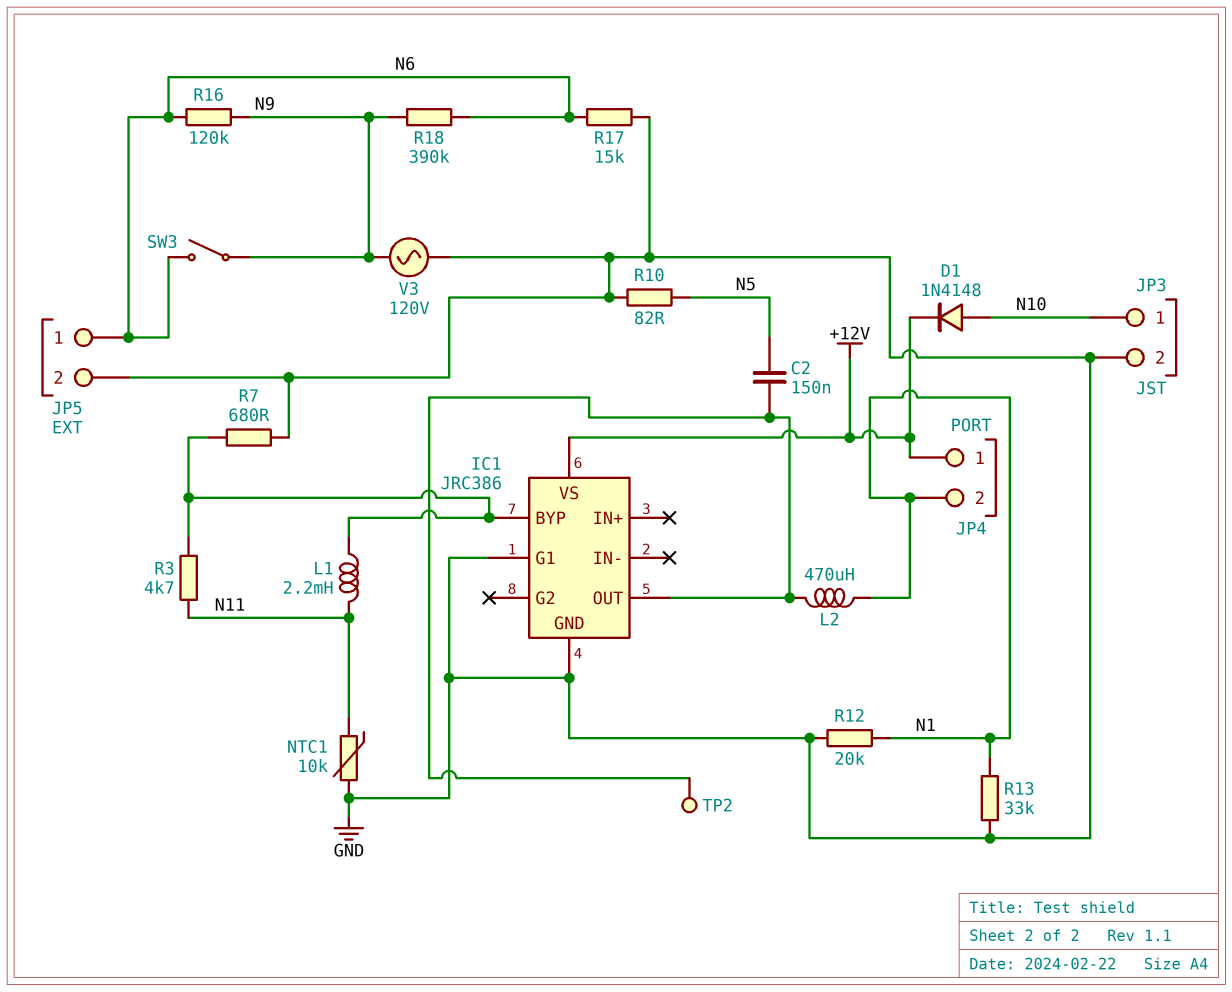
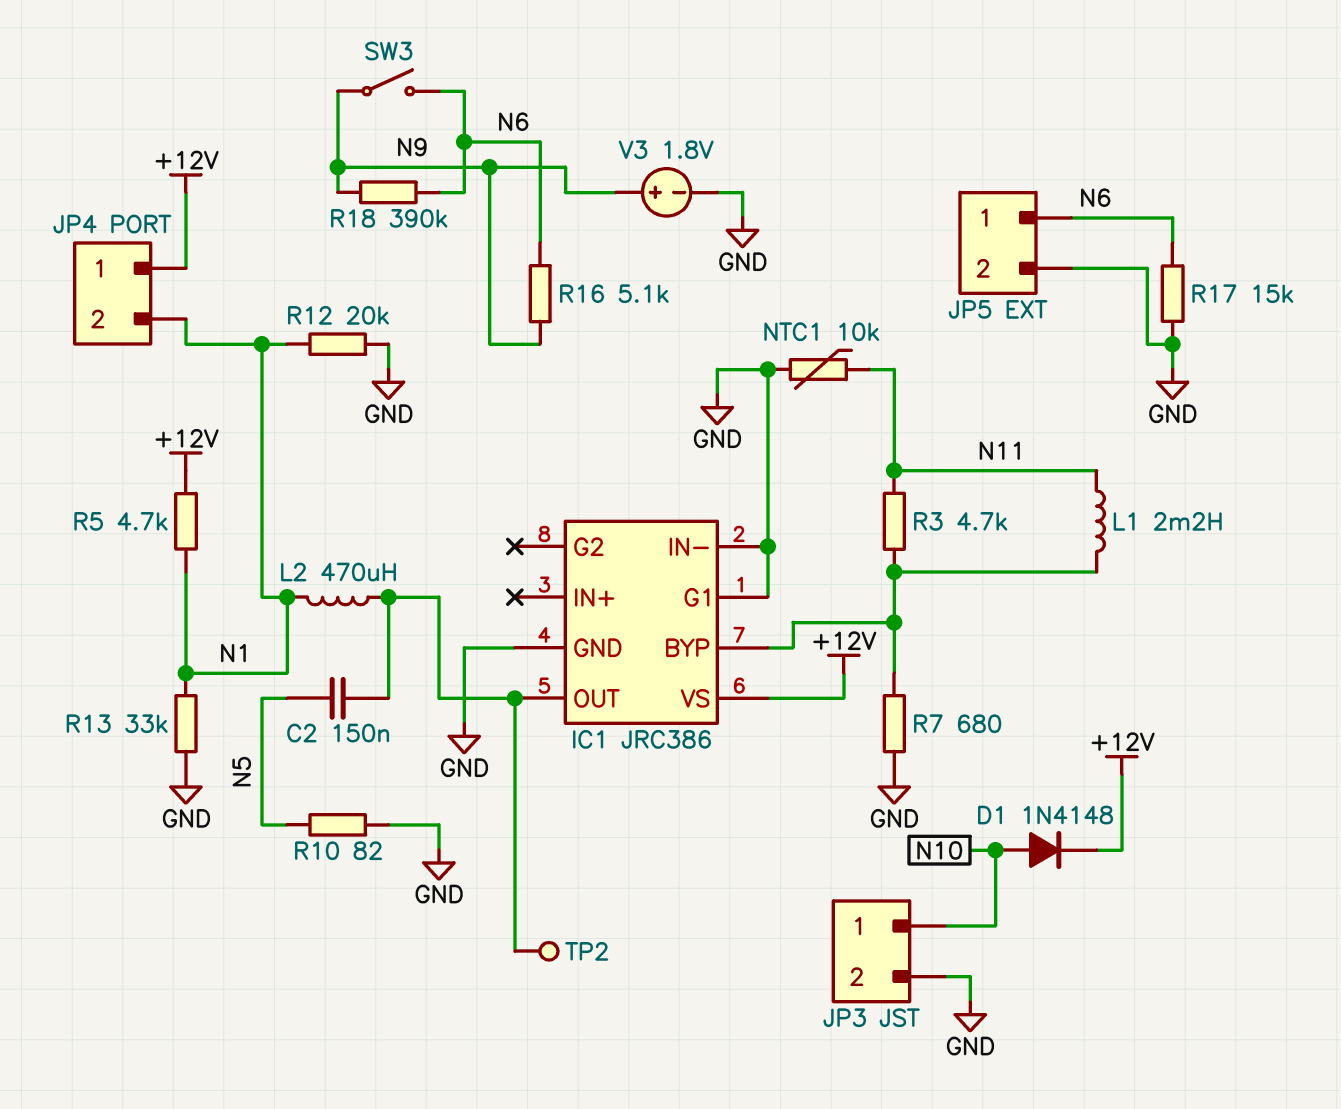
IC1 pin IN-: none -> GND
R5: none -> 4.7k (+12V, N1)
R16: 120k (N6, N9) -> 5.1k (N6, N9)
V3: AC 120V (GND, N9) -> 1.8V (plus N9, minus GND)

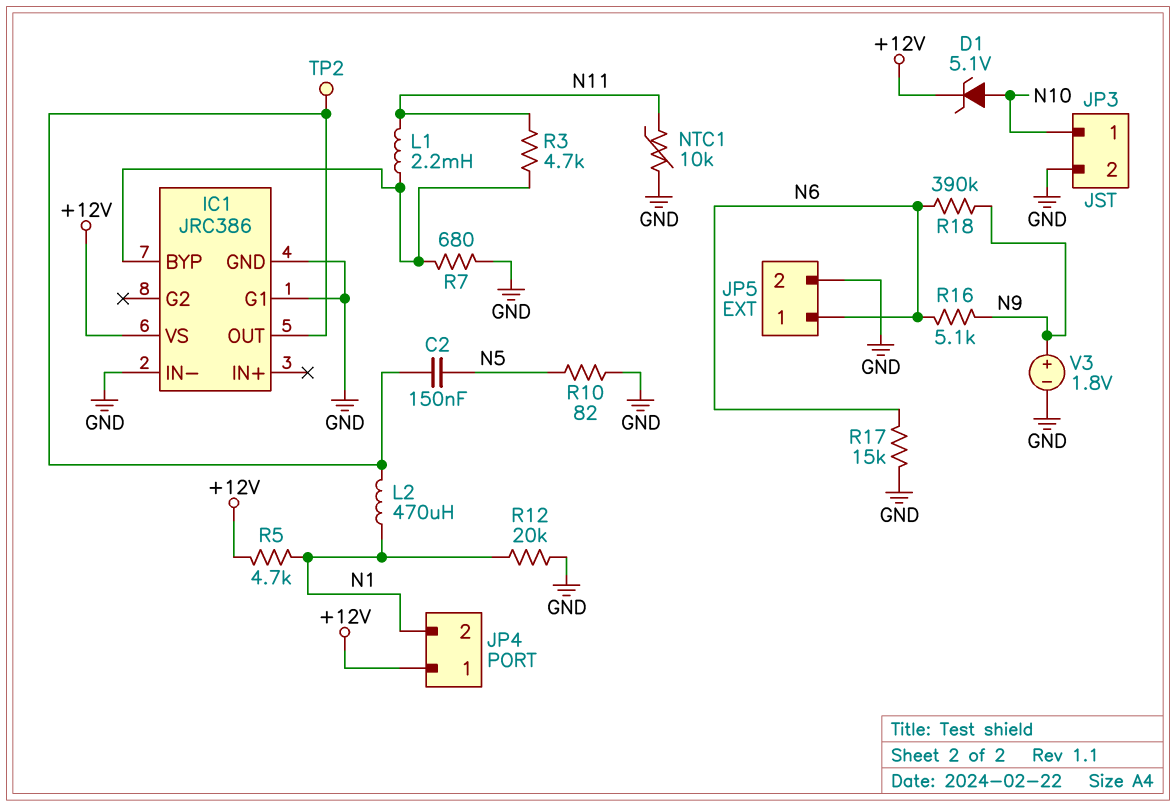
D1: diode 1N4148 (A N10, K +12V) -> zener 5.1V (A N10, K +12V)
R13: 33k (GND, N1) -> none
SW3: switch (N6, N9) -> none

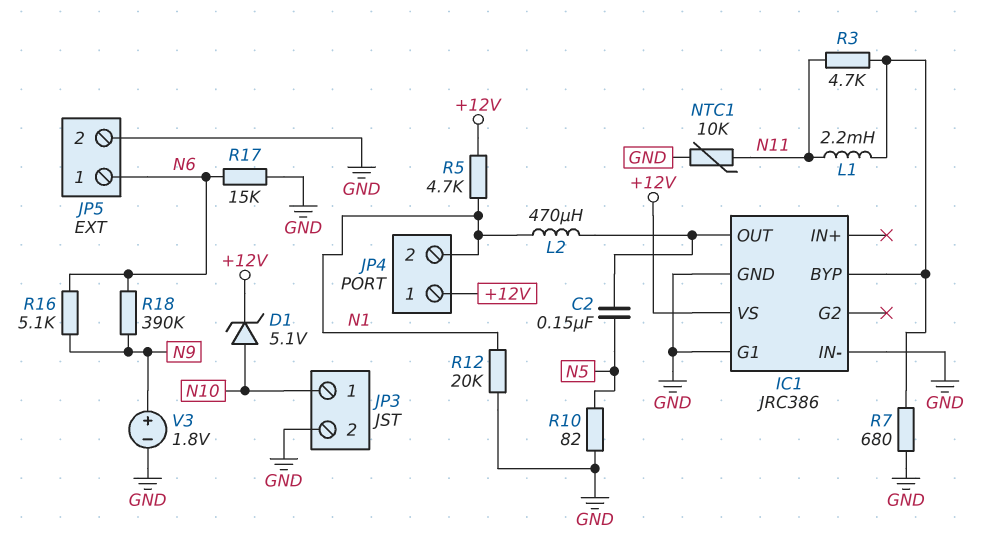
TP2: test point (IC1/OUT) -> none

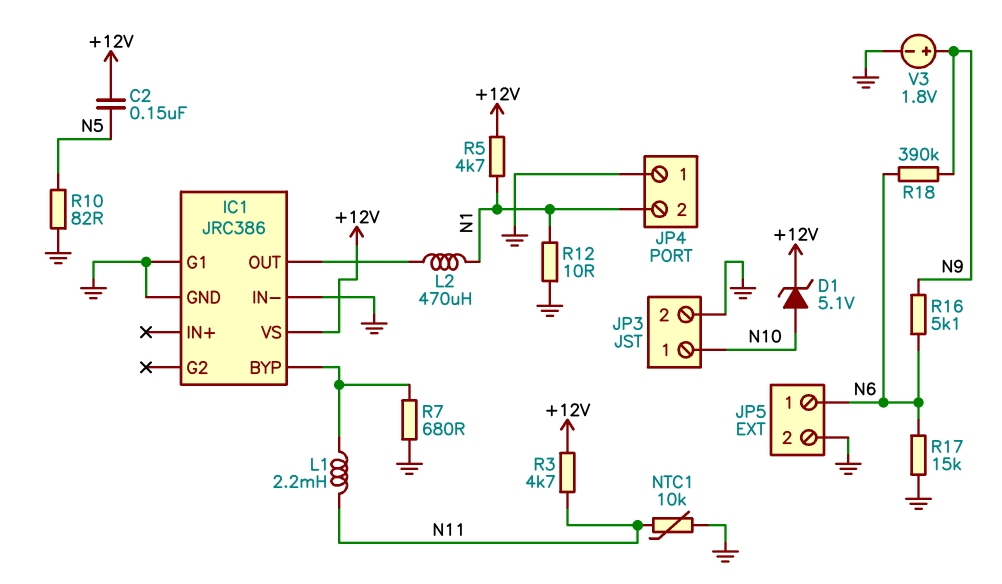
C2: 150nF (IC1/OUT, N5) -> 150nF (+12V, N5)
JP4 pin 1: +12V -> GND
R3: 4.7k (IC1/BYP, N11) -> 4.7k (+12V, N11)
R12: 20k (GND, N1) -> 10 (GND, N1)

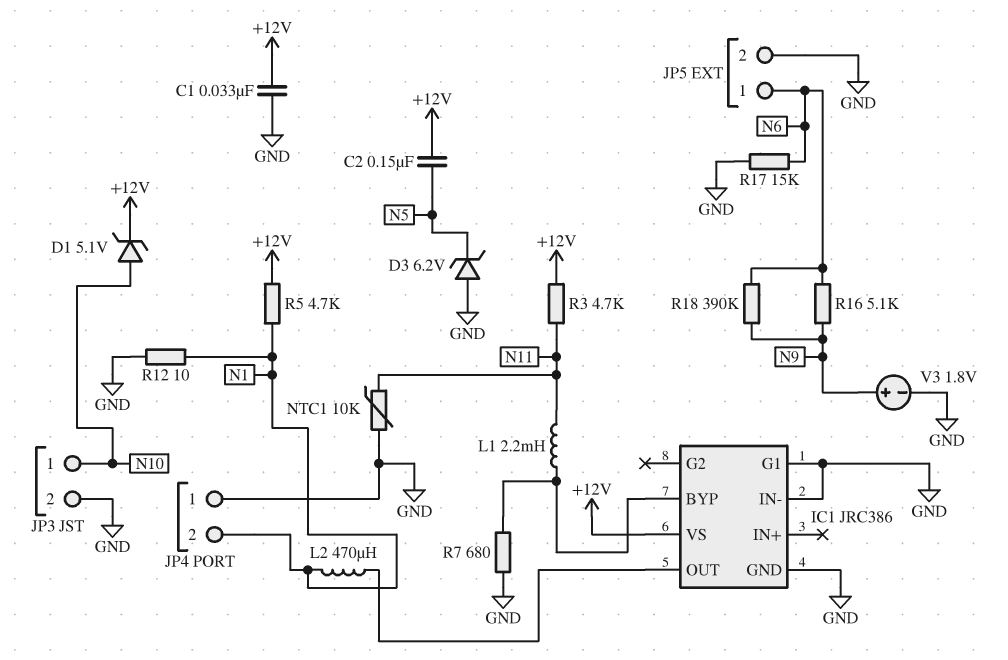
C1: none -> 33nF (+12V, GND)
D3: none -> zener 6.2V (A GND, K N5)
R10: 82 (GND, N5) -> none

